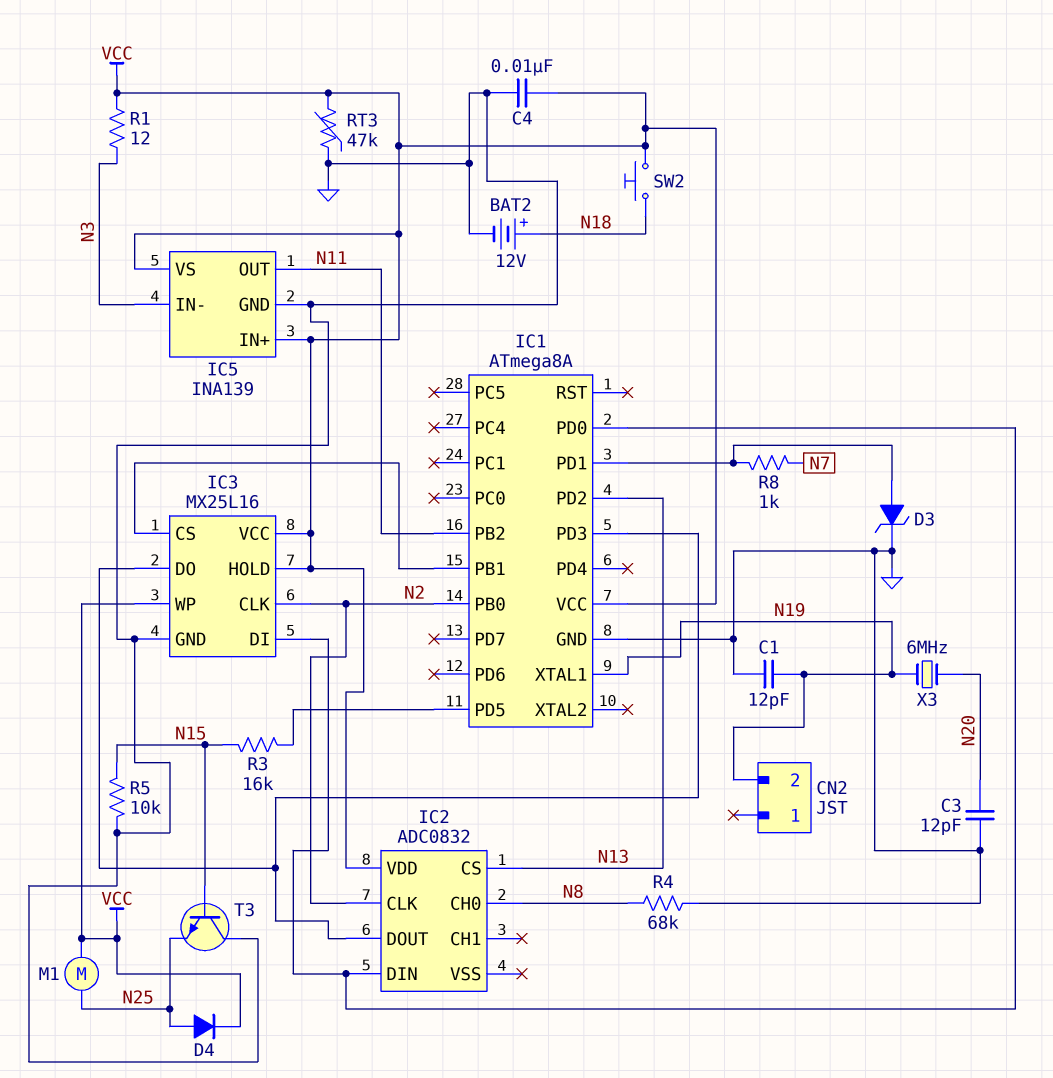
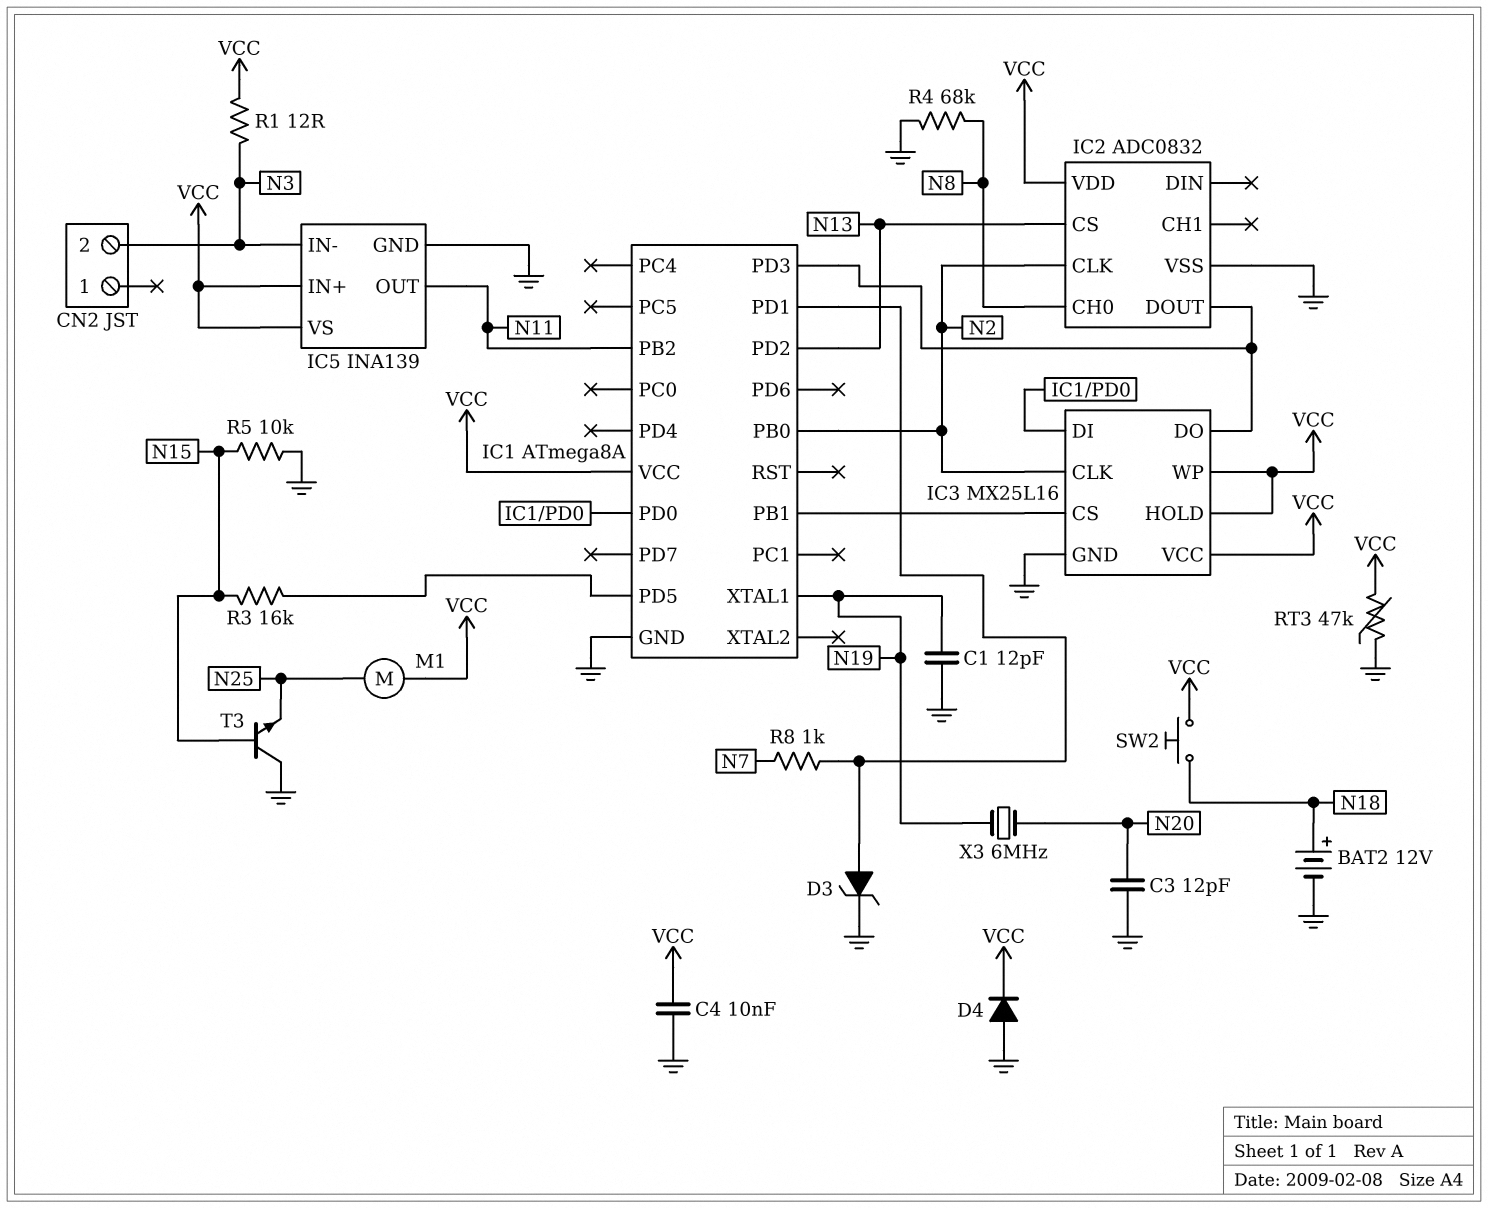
CN2 pin 2: N19 -> N3
D4: diode (A N25, K VCC) -> diode (A GND, K VCC)
IC2 pin DIN: IC1/PD0 -> none
IC2 pin VSS: none -> GND

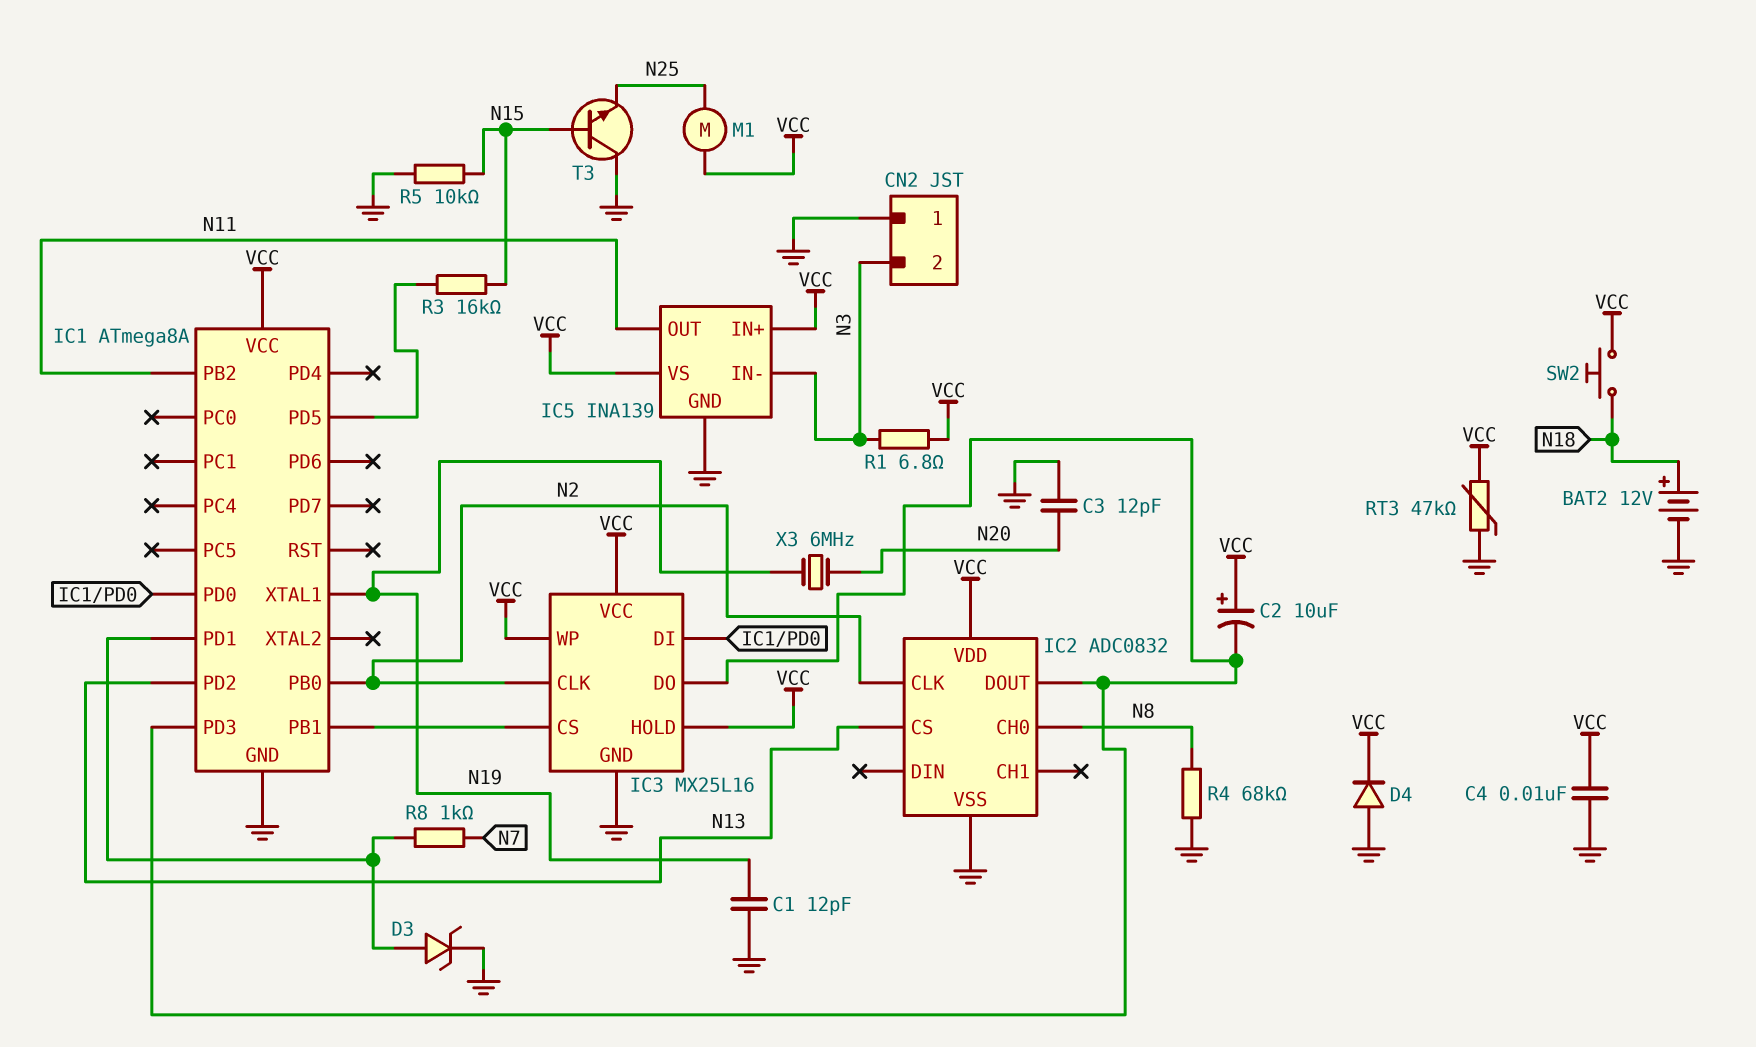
C2: none -> 10uF (plus VCC, minus IC1/PD3)
CN2 pin 1: none -> GND
R1: 12 (N3, VCC) -> 6.8 (N3, VCC)

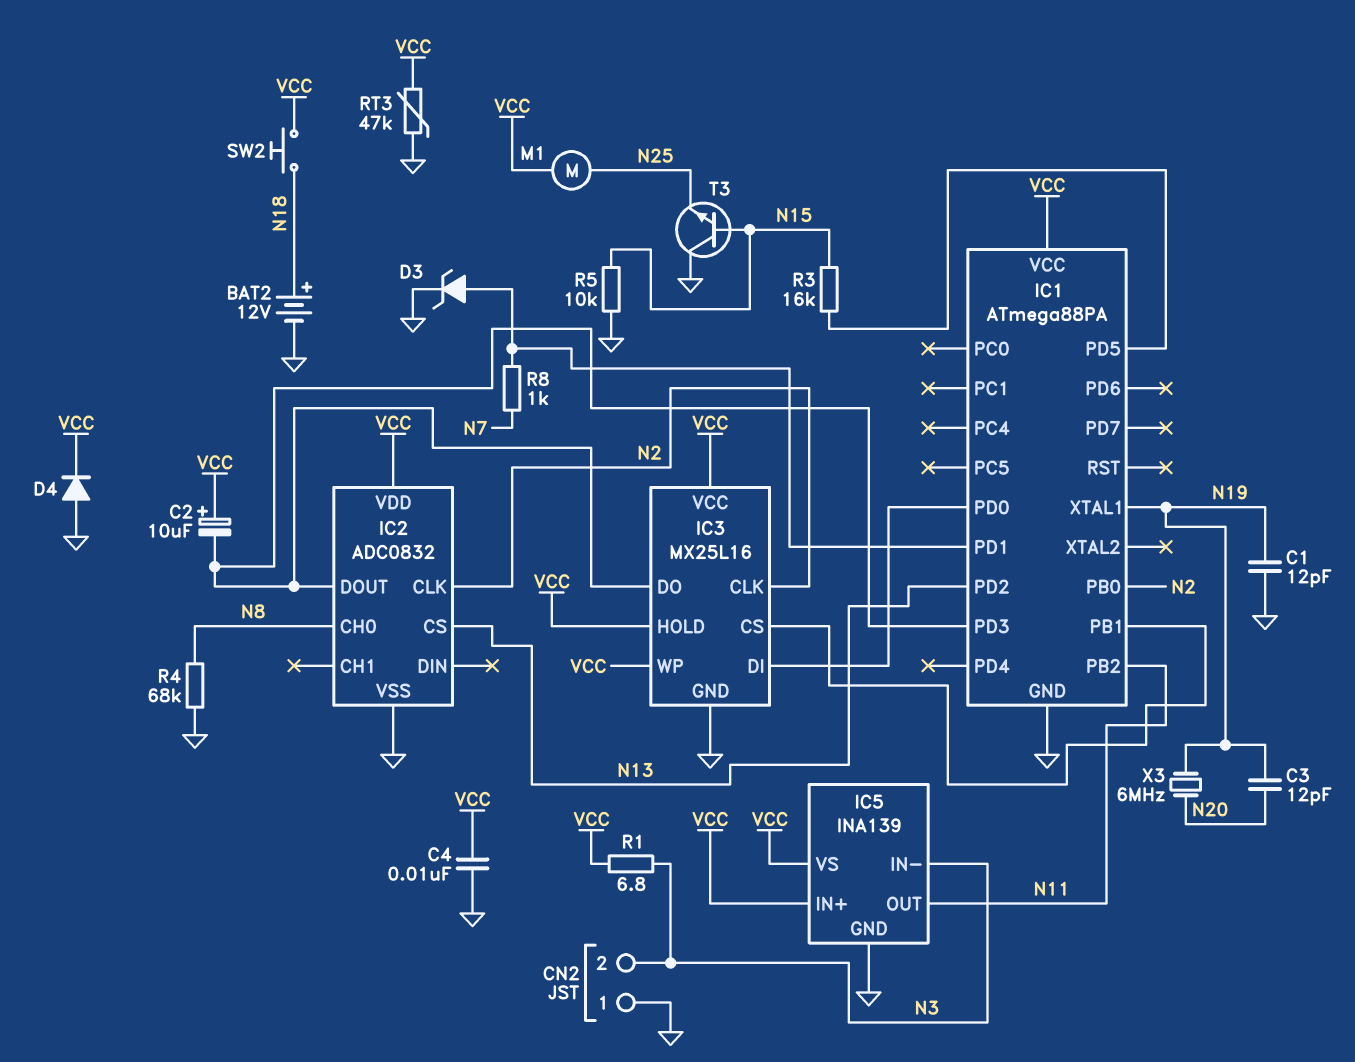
C3: 12pF (GND, N20) -> 12pF (N19, N20)
IC1: ATmega8A -> ATmega88PA

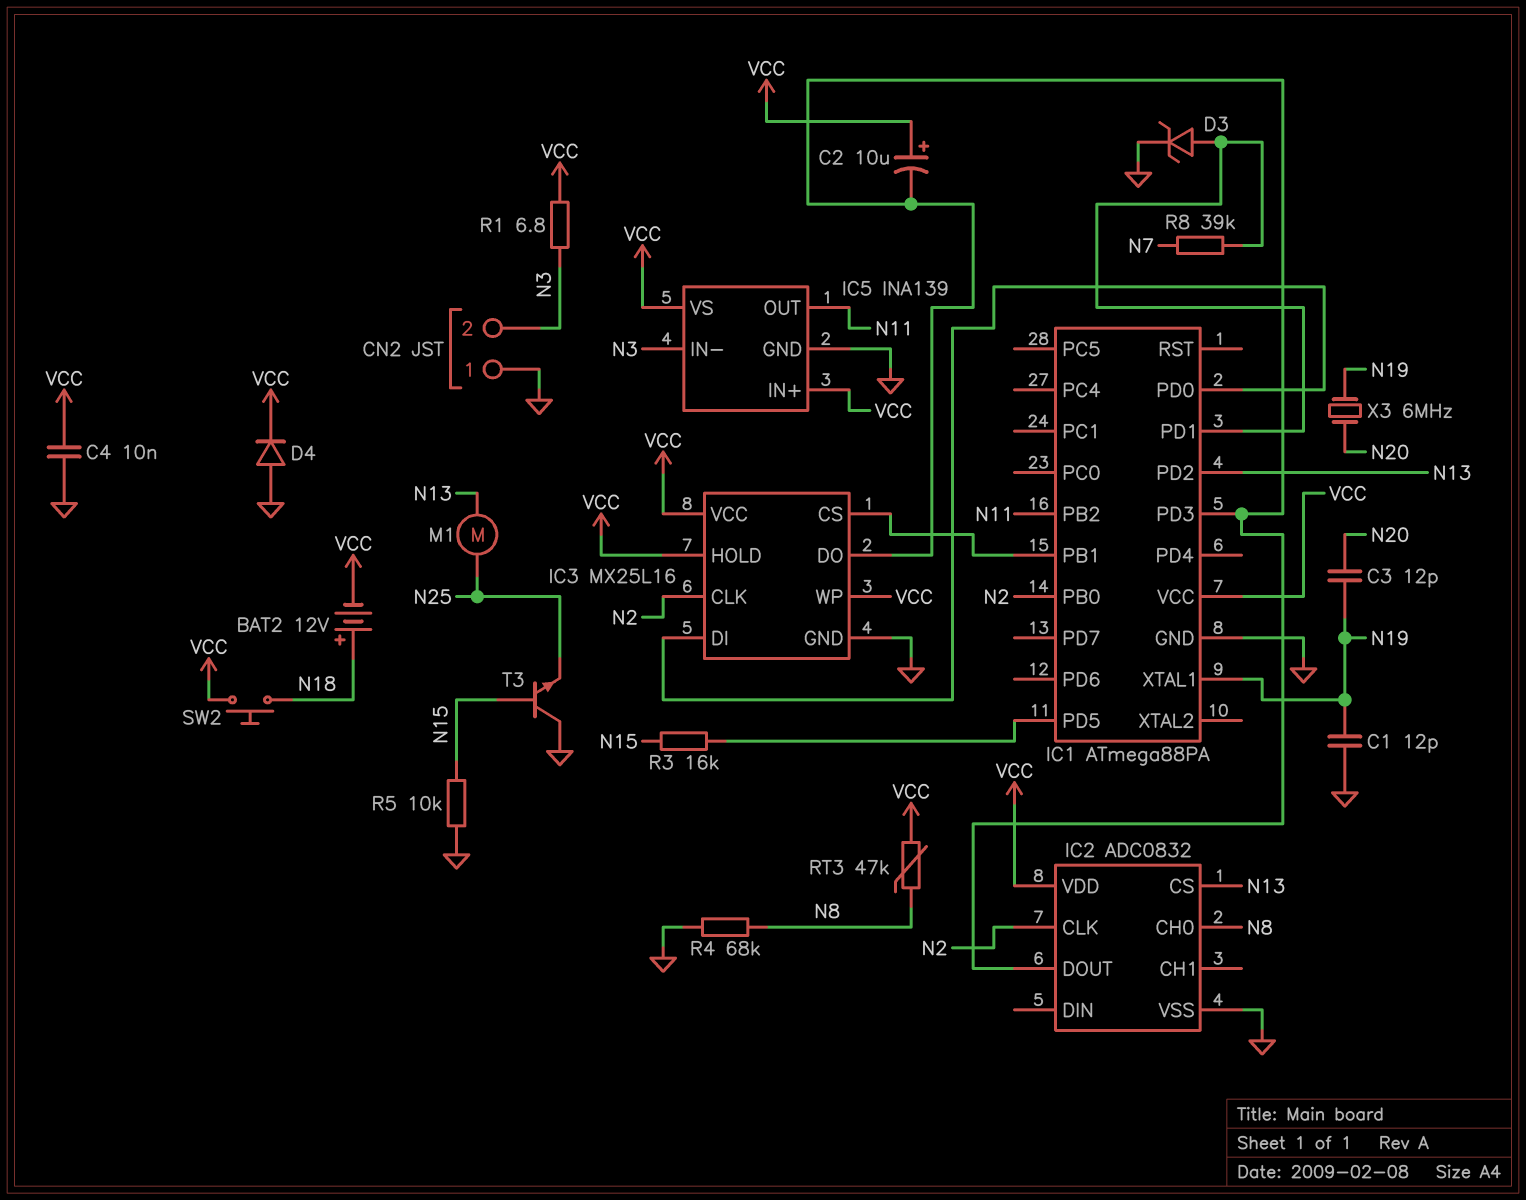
BAT2: 12V (plus N18, minus GND) -> 12V (plus N18, minus VCC)
M1: motor (N25, VCC) -> motor (N13, N25)
R8: 1k (IC1/PD1, N7) -> 39k (IC1/PD1, N7)
RT3: 47k (GND, VCC) -> 47k (N8, VCC)

